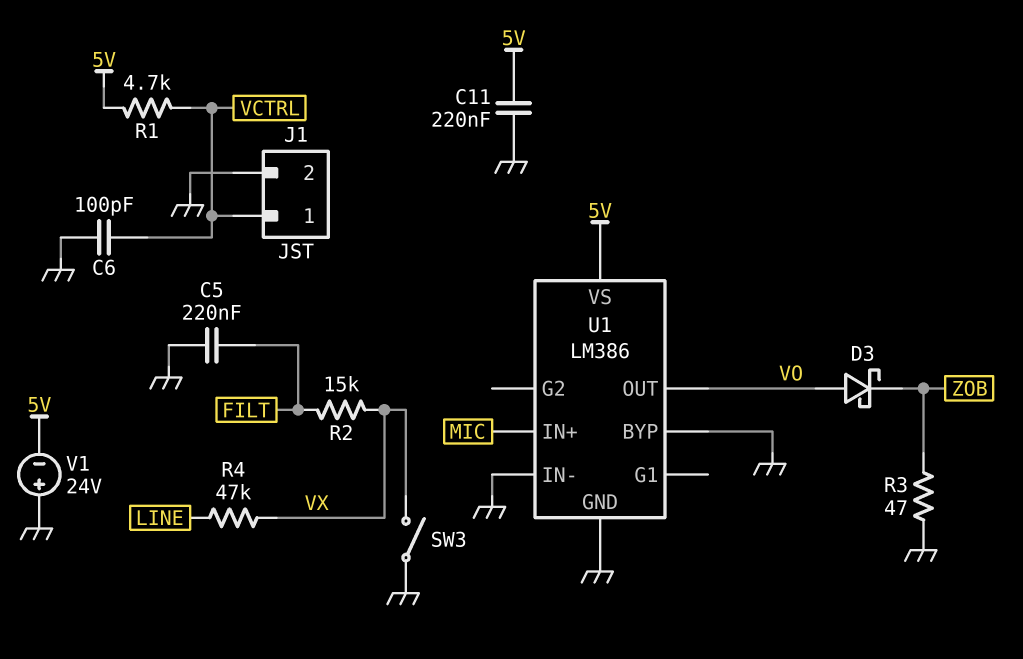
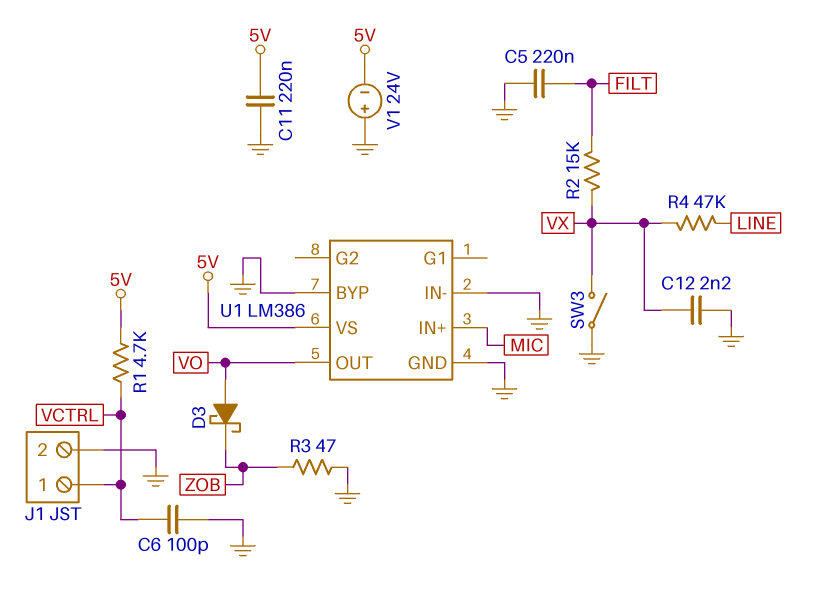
C12: none -> 2.2nF (GND, VX)

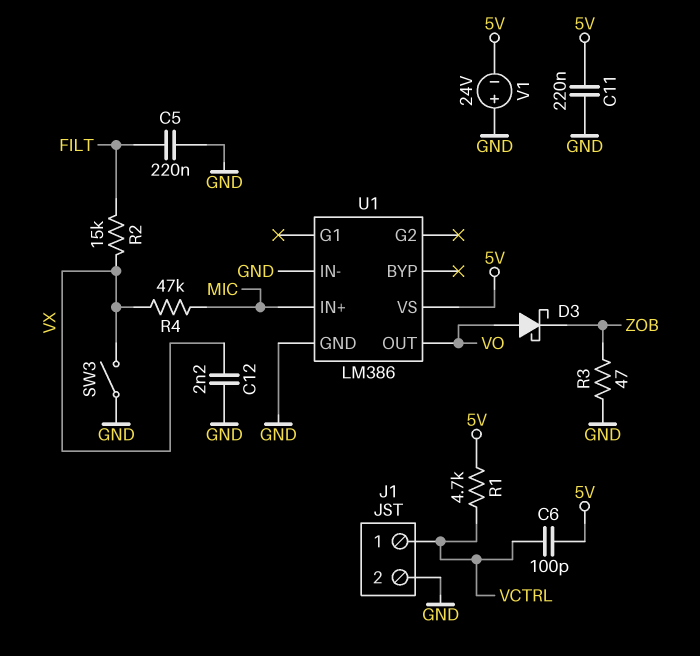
C6: 100pF (GND, VCTRL) -> 100pF (5V, VCTRL)
R4: 47k (LINE, VX) -> 47k (MIC, VX)
U1 pin BYP: GND -> none

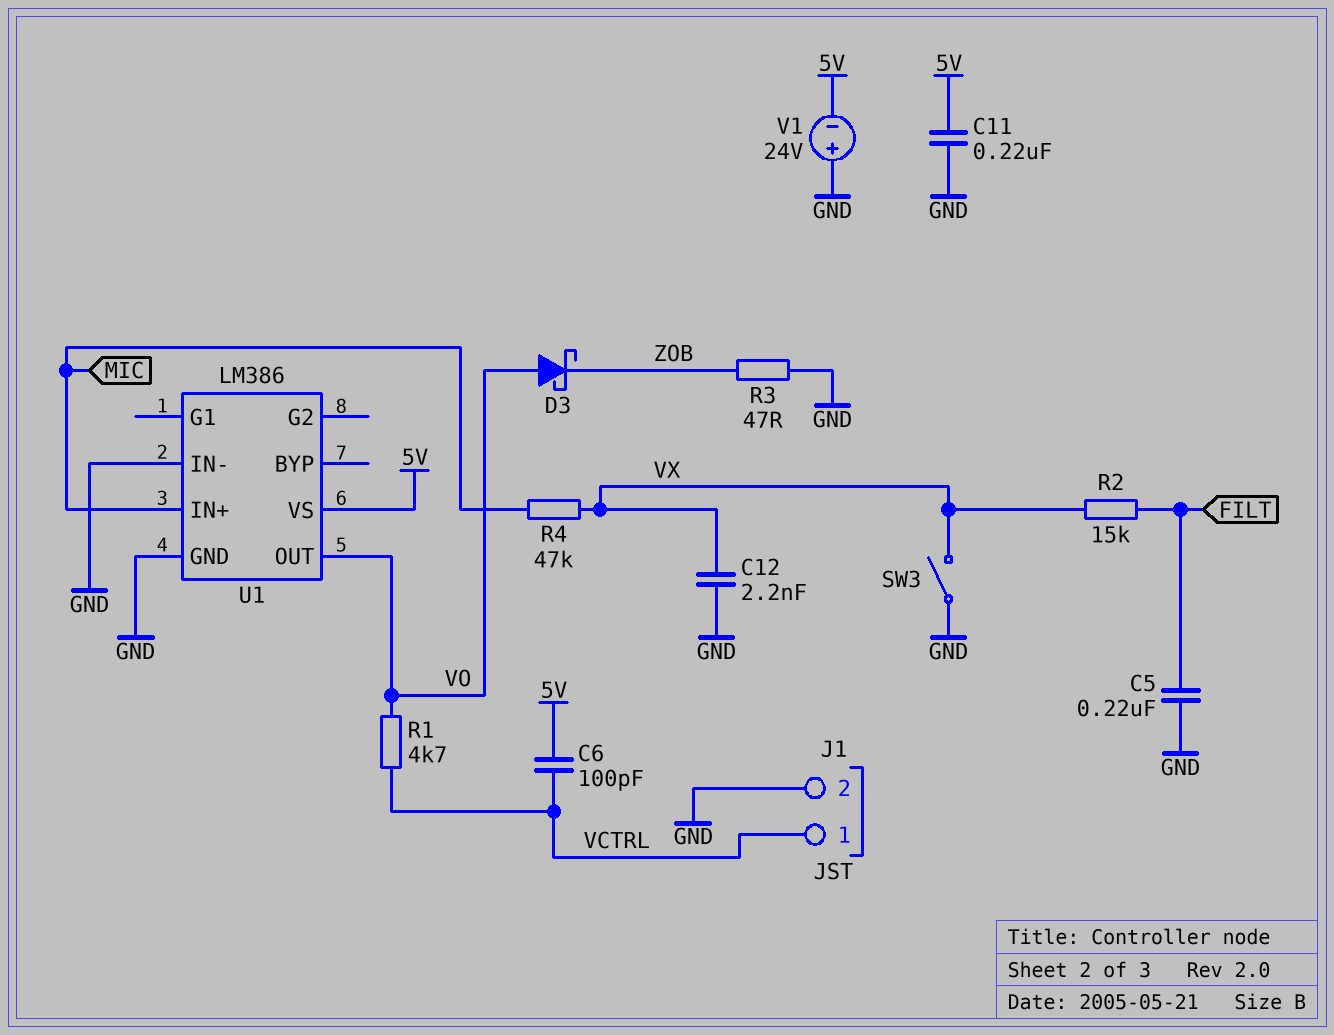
R1: 4.7k (5V, VCTRL) -> 4.7k (VCTRL, VO)

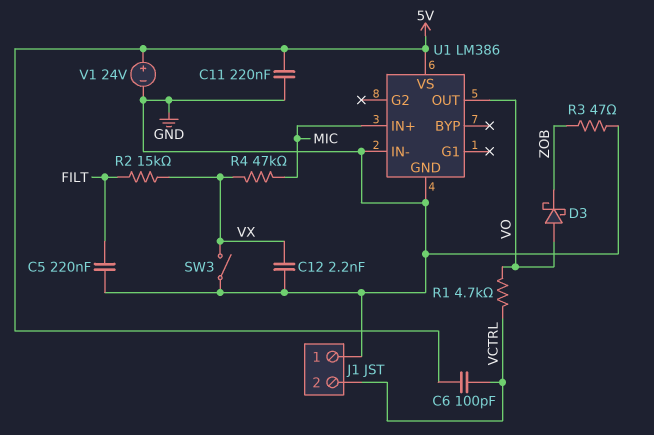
J1 pin 1: VCTRL -> GND
J1 pin 2: GND -> VCTRL
V1: 24V (plus GND, minus 5V) -> 24V (plus 5V, minus GND)

